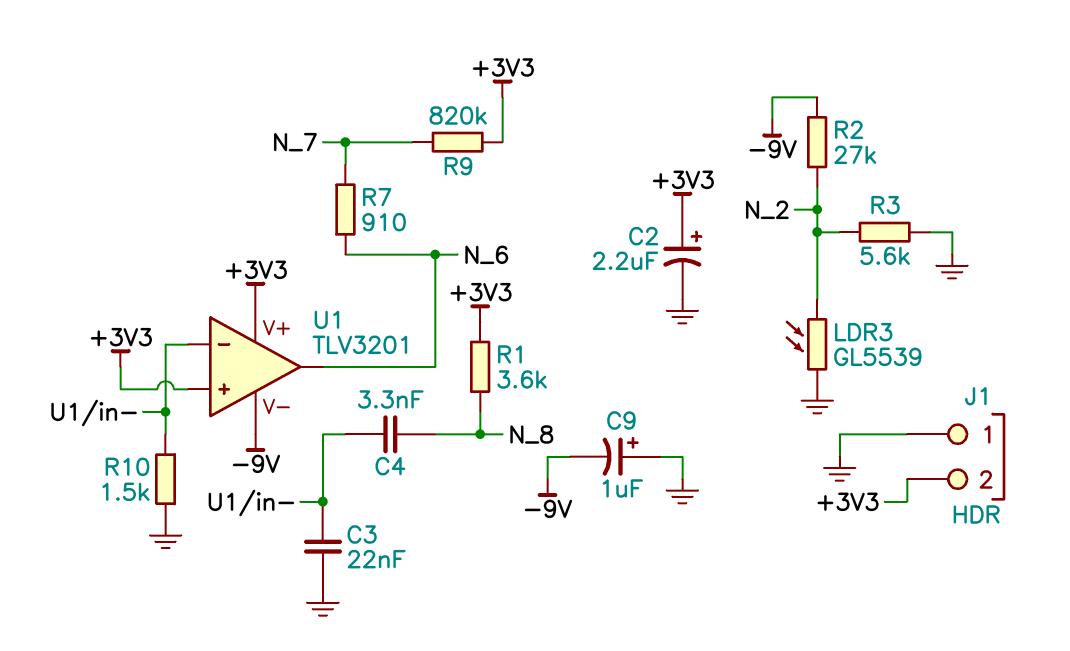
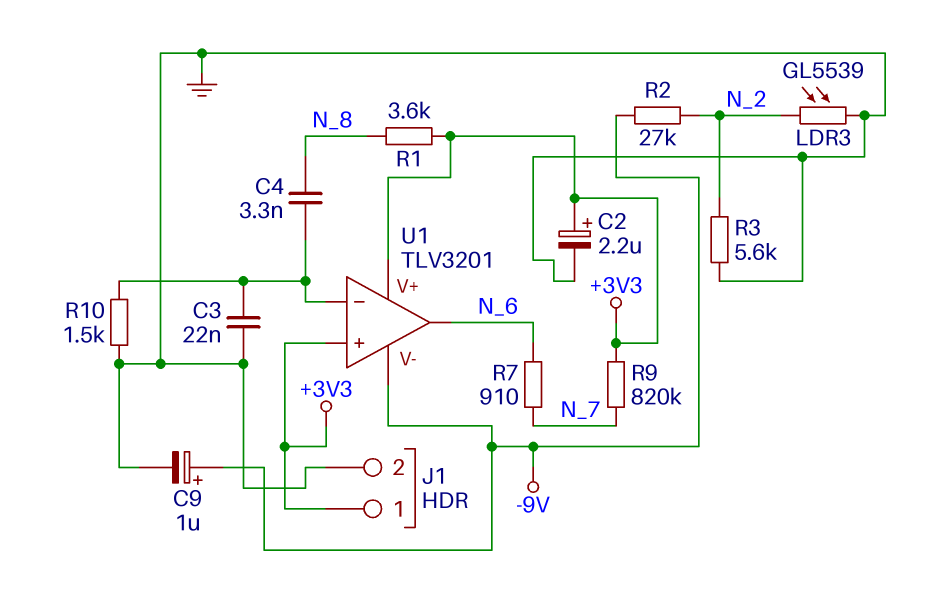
C9: 1uF (plus GND, minus -9V) -> 1uF (plus -9V, minus GND)
J1 pin 1: GND -> +3V3
J1 pin 2: +3V3 -> GND

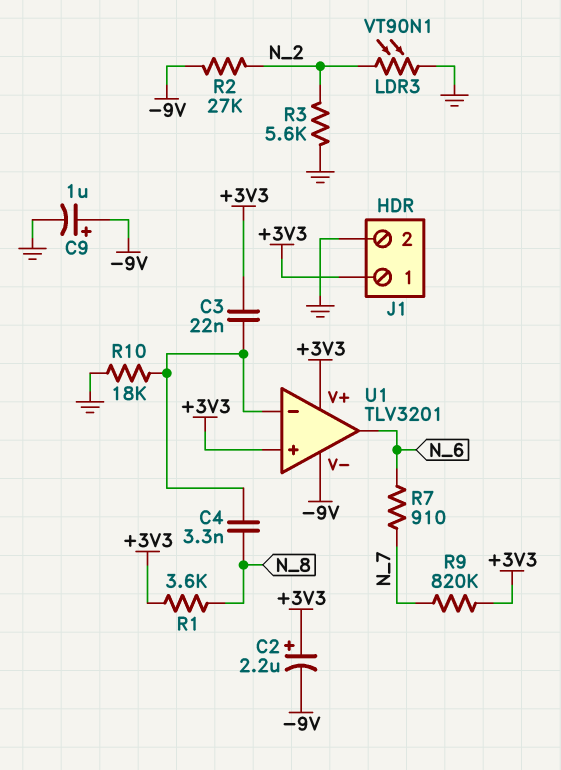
C2: 2.2uF (plus +3V3, minus GND) -> 2.2uF (plus +3V3, minus -9V)
C3: 22nF (GND, U1/in-) -> 22nF (+3V3, U1/in-)
LDR3: GL5539 (GND, N_2) -> VT90N1 (GND, N_2)
R10: 1.5k (GND, U1/in-) -> 18k (GND, U1/in-)

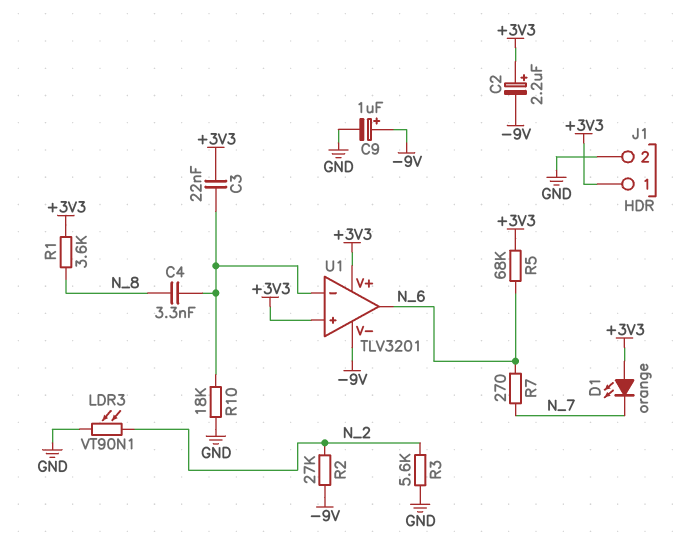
D1: none -> LED orange (A +3V3, K N_7)
R5: none -> 68k (+3V3, N_6)
R7: 910 (N_6, N_7) -> 270 (N_6, N_7)
R9: 820k (+3V3, N_7) -> none

